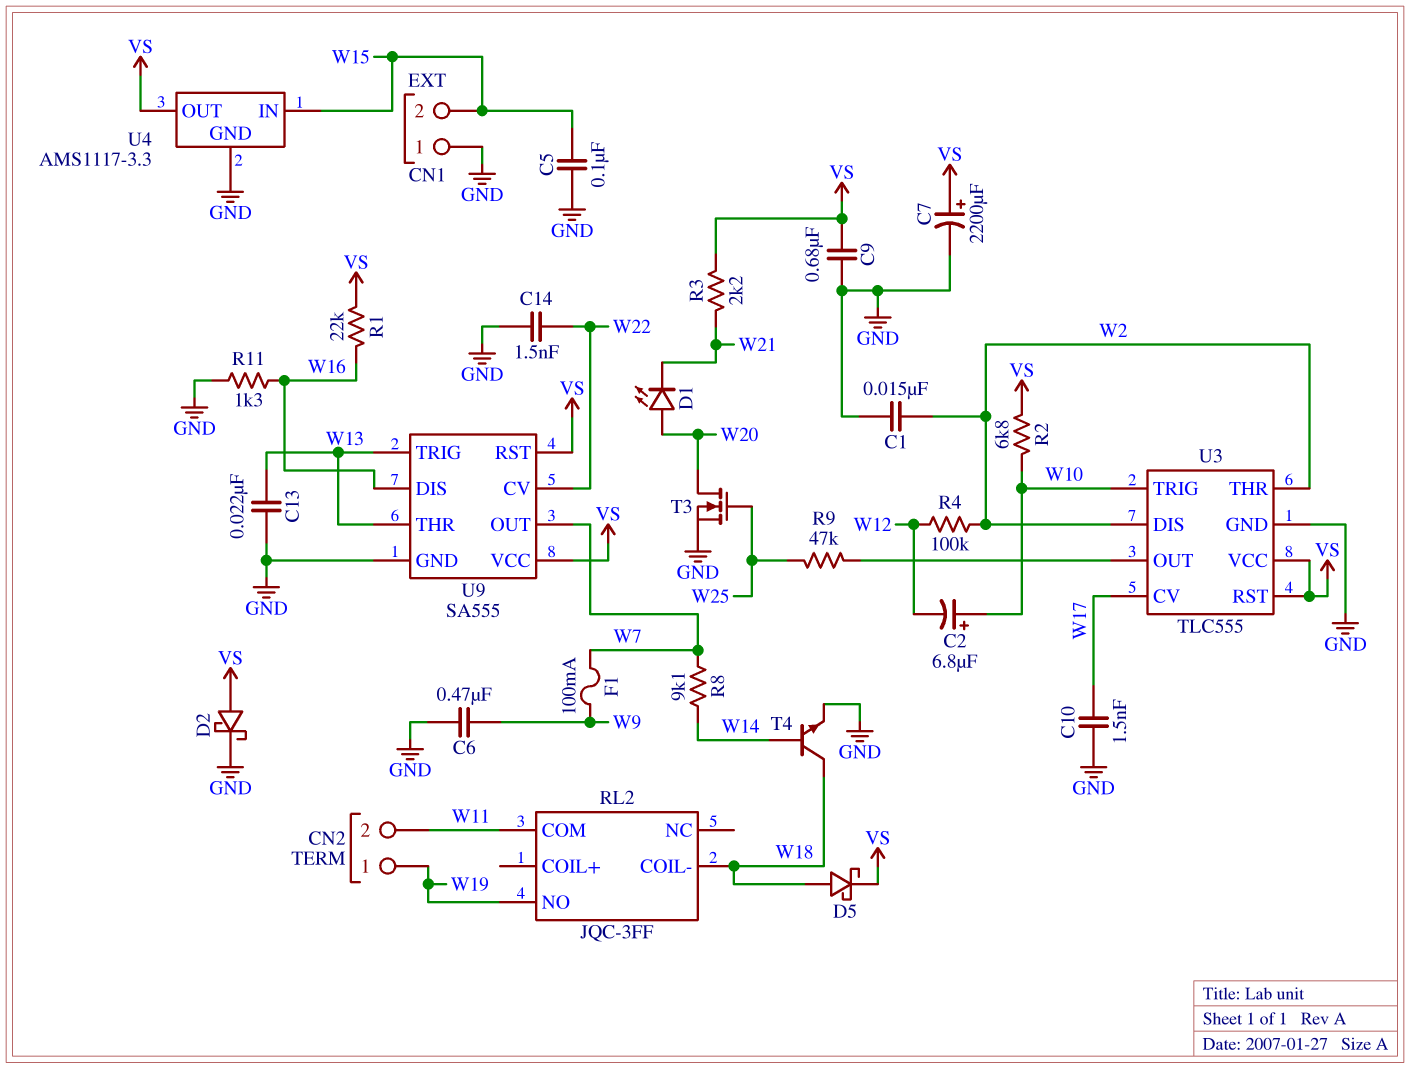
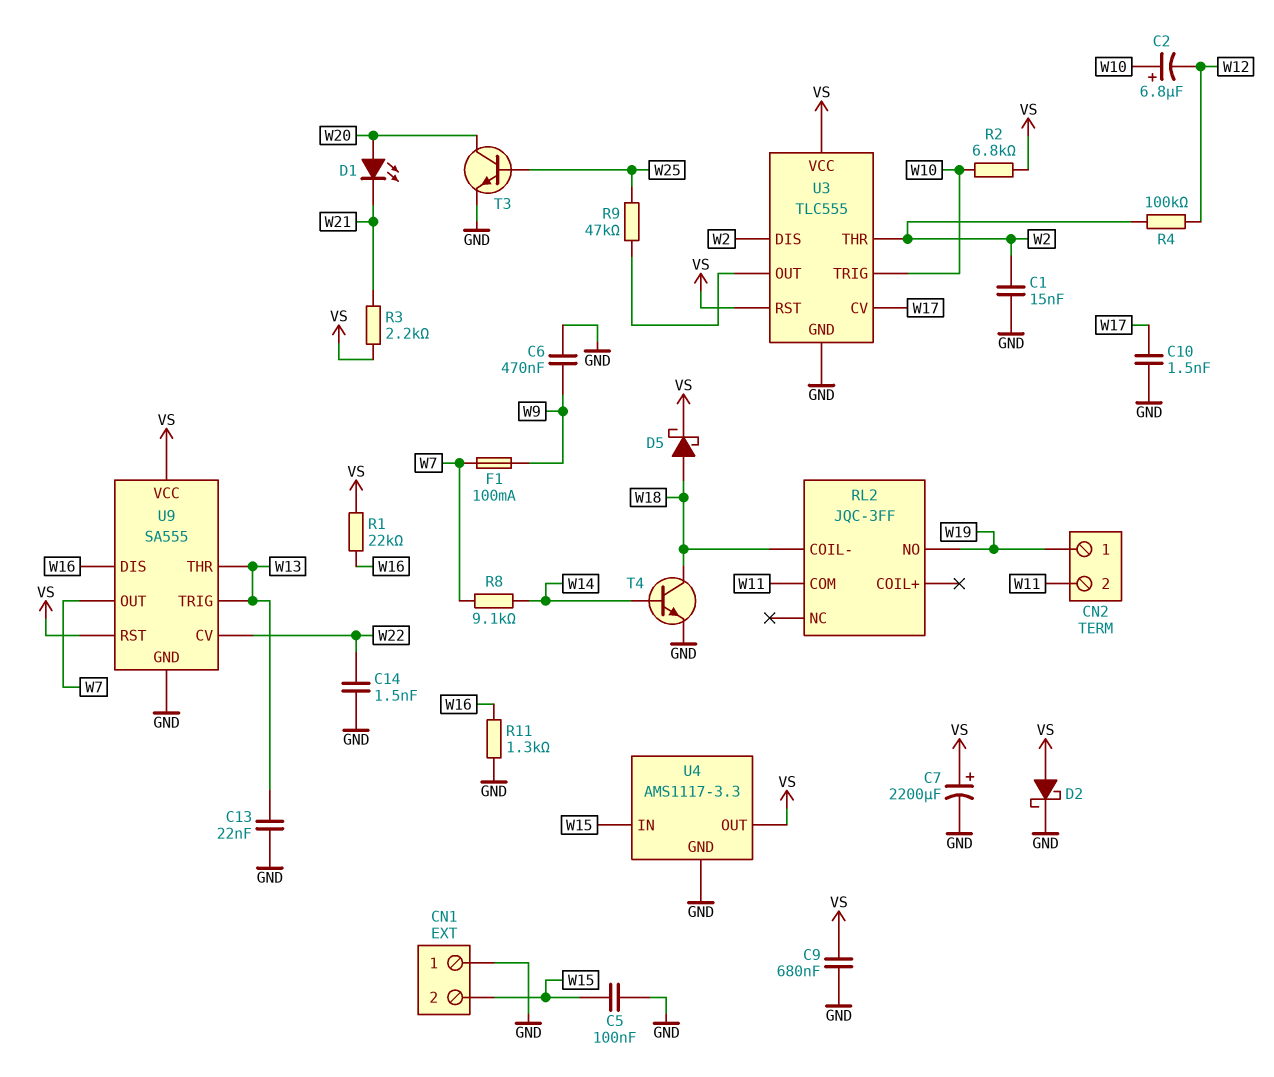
T3: NMOS (G W25, D W20, S GND) -> NPN (B W25, C W20, E GND)

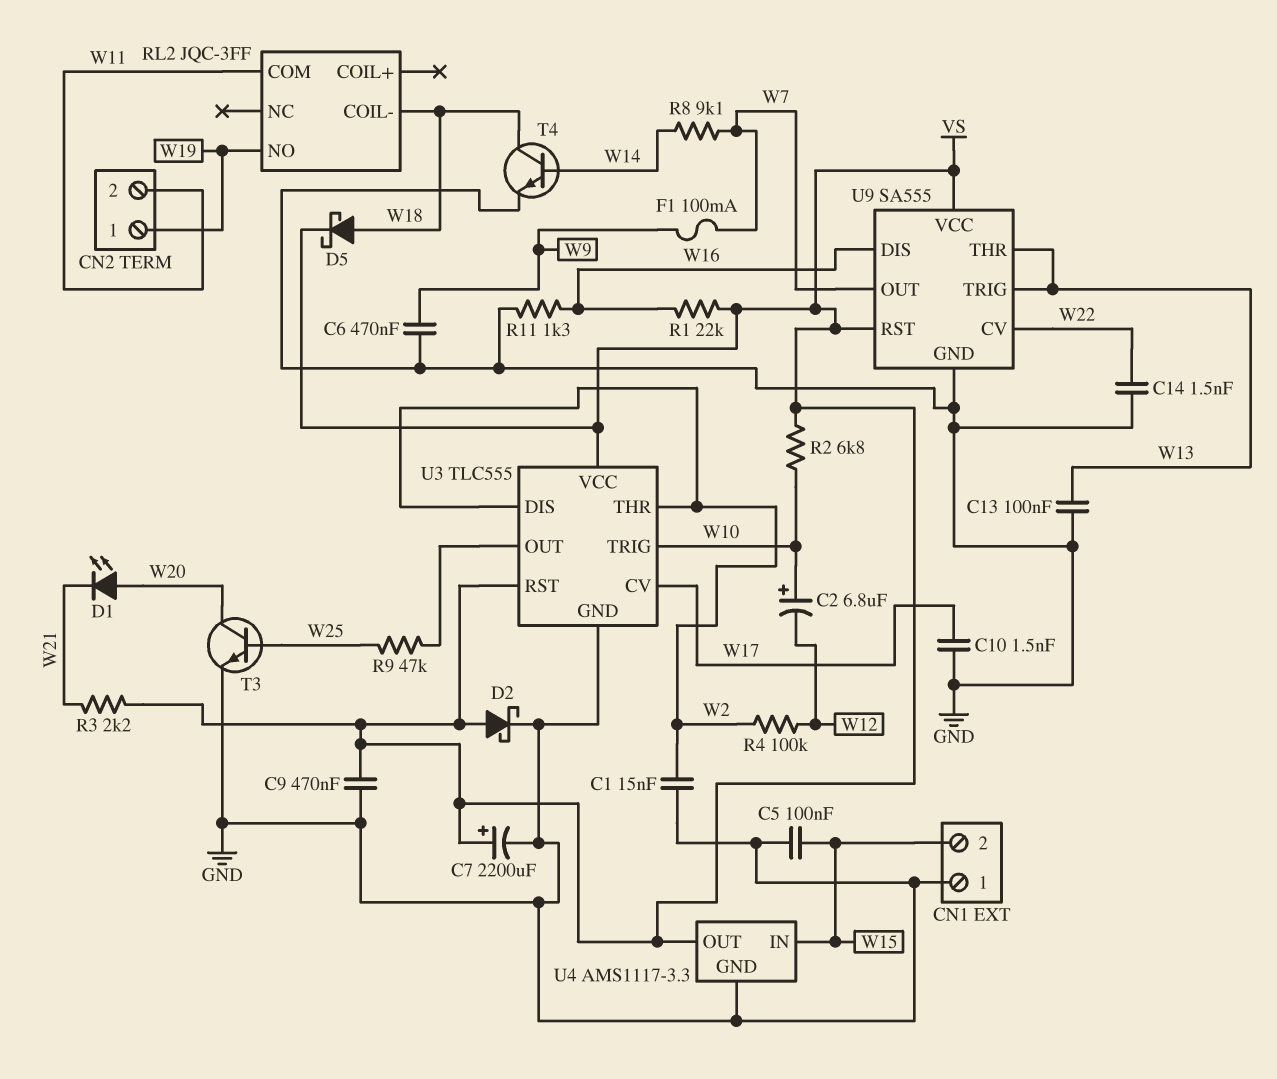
C9: 680nF (GND, VS) -> 470nF (GND, VS)
C13: 22nF (GND, W13) -> 100nF (GND, W13)

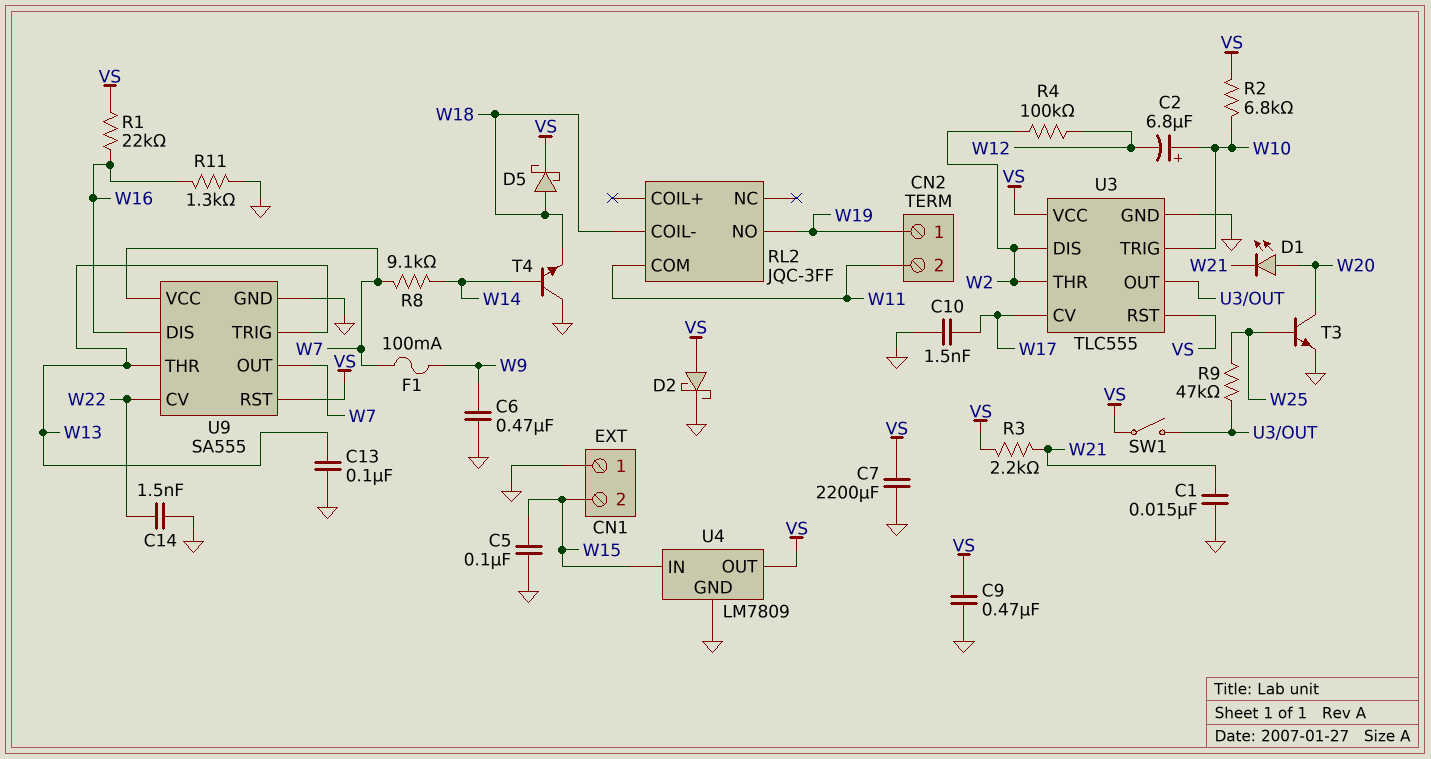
C1: 15nF (GND, W2) -> 15nF (GND, W21)
C7: 2200uF (plus VS, minus GND) -> 2200uF (GND, VS)
SW1: none -> switch (U3/OUT, VS)
T4: NPN (B W14, C W18, E GND) -> NPN (B W14, C GND, E W18)
U4: AMS1117-3.3 -> LM7809
U9 pin VCC: VS -> W7

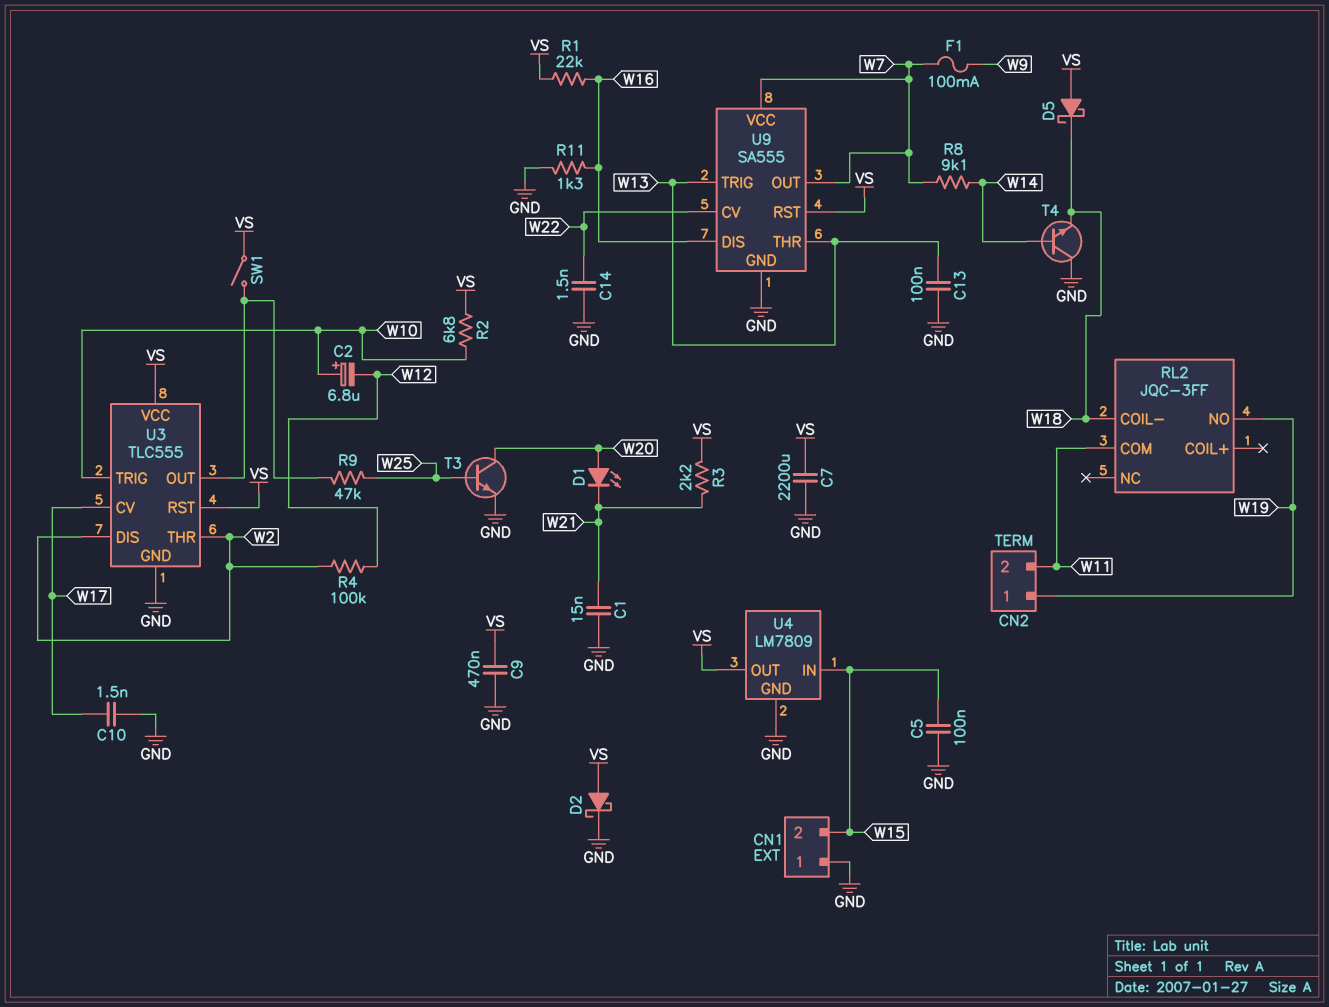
C6: 470nF (GND, W9) -> none
D5: schottky (A W18, K VS) -> schottky (A VS, K W18)

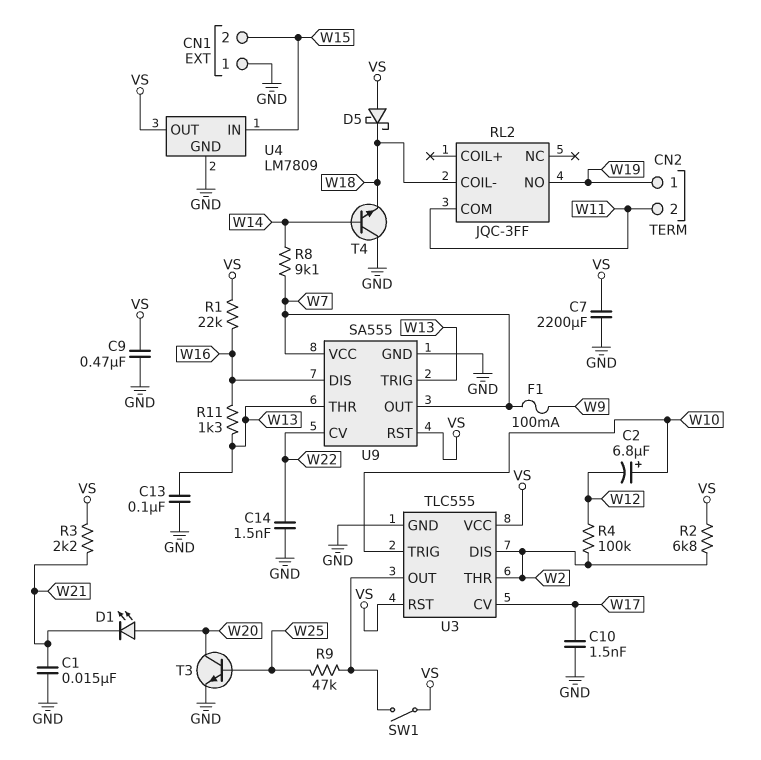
C5: 100nF (GND, W15) -> none
D2: schottky (A VS, K GND) -> none
R2: 6.8k (VS, W10) -> 6.8k (VS, W2)
R11: 1.3k (GND, W16) -> 1.3k (W13, W16)

